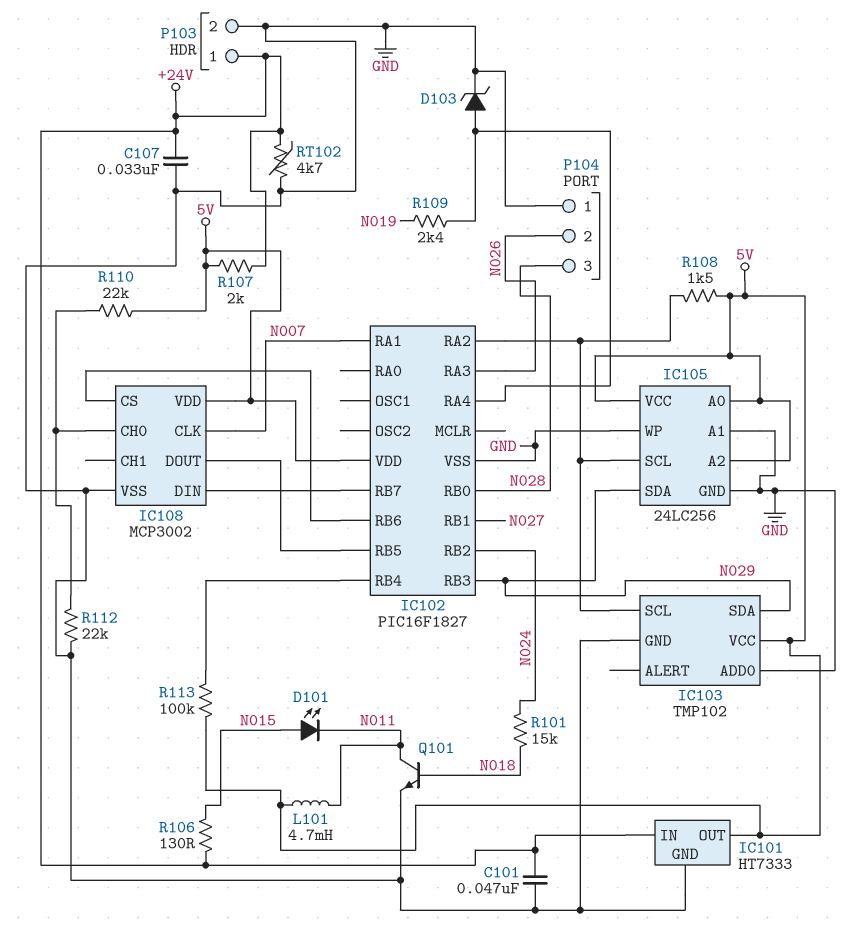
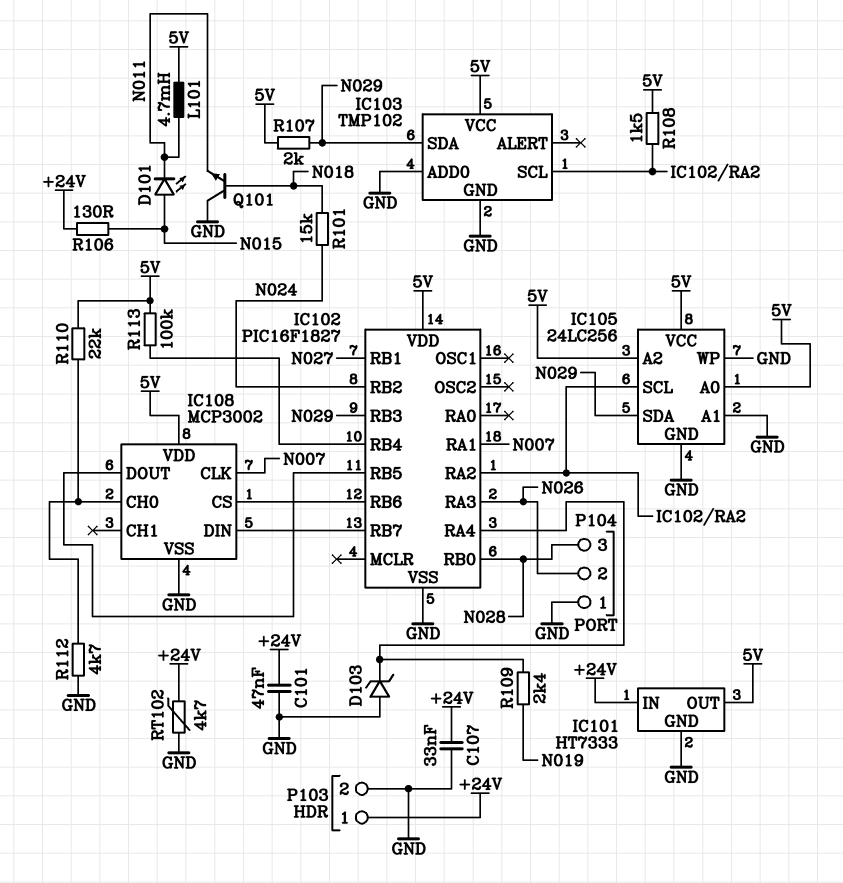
D103: zener (A IC102/RA4, K GND) -> zener (A GND, K IC102/RA4)
Q101: NPN (B N018, C N011, E GND) -> NPN (B N018, C GND, E N011)
R107: 2k (+24V, 5V) -> 2k (5V, N029)
R112: 22k (GND, IC108/CH0) -> 4.7k (GND, IC108/CH0)

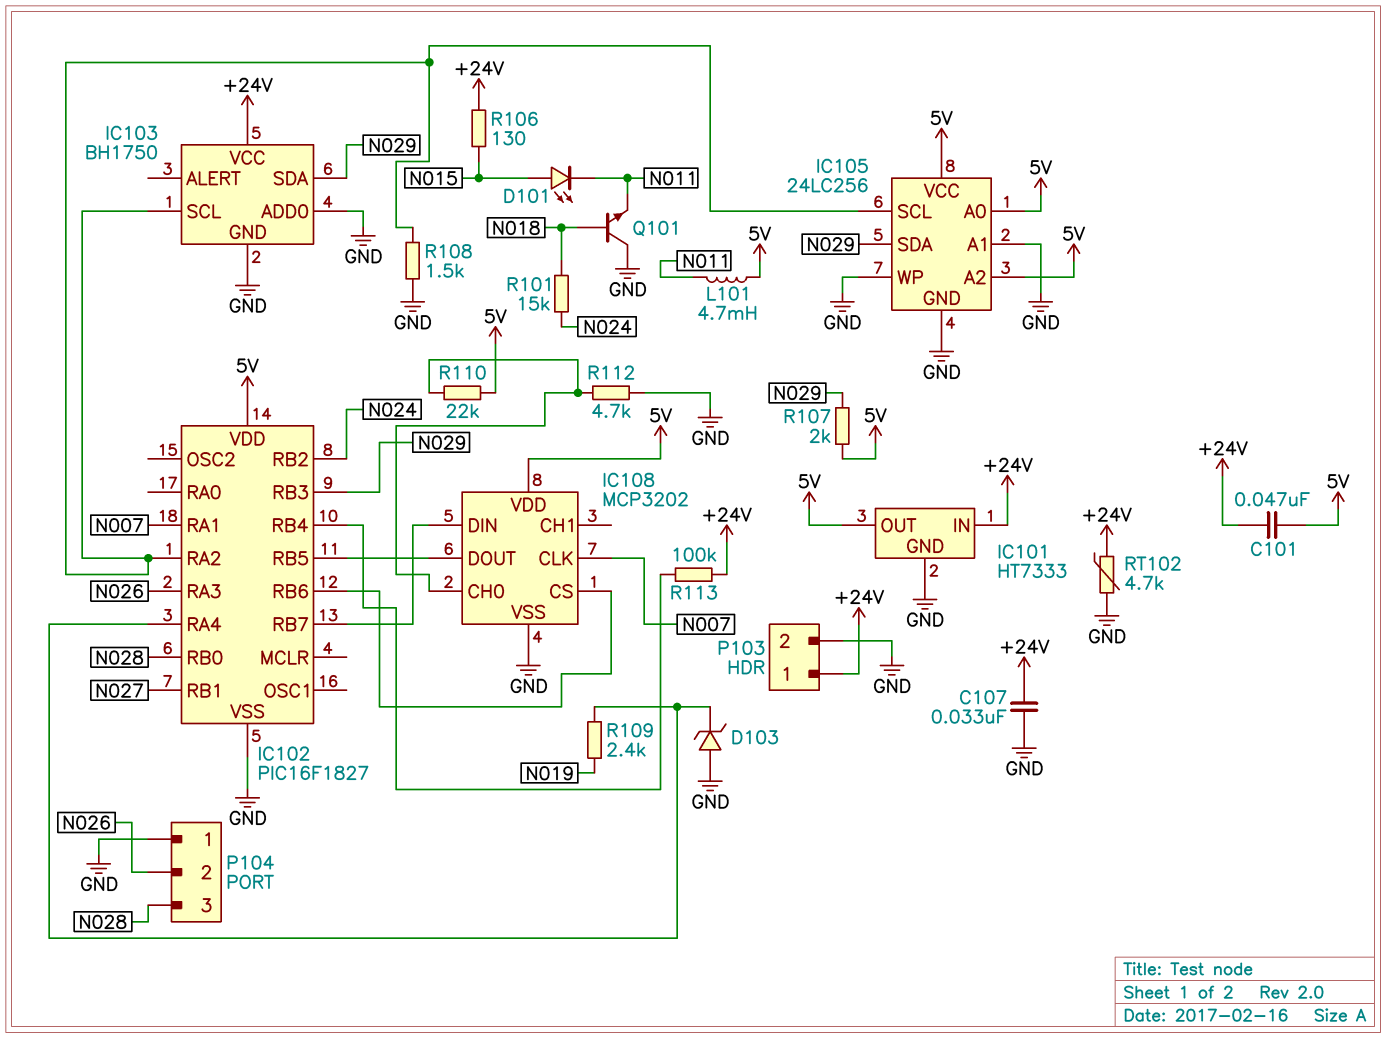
C101: 47nF (+24V, GND) -> 47nF (+24V, 5V)
IC103: TMP102 -> BH1750
IC103 pin VCC: 5V -> +24V
IC108: MCP3002 -> MCP3202
R108: 1.5k (5V, IC102/RA2) -> 1.5k (GND, IC102/RA2)
R113: 100k (5V, IC102/RB4) -> 100k (+24V, IC102/RB4)

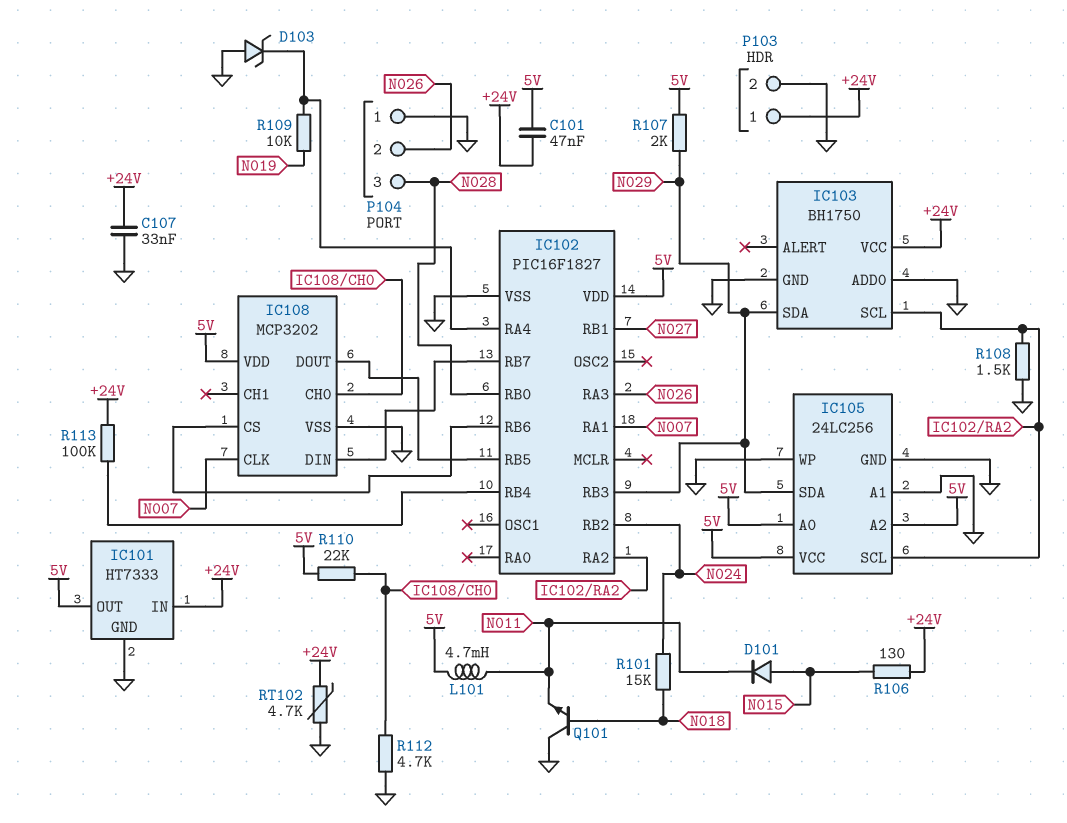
D101: LED (A N015, K N011) -> diode (A N015, K N011)
R109: 2.4k (IC102/RA4, N019) -> 10k (IC102/RA4, N019)

